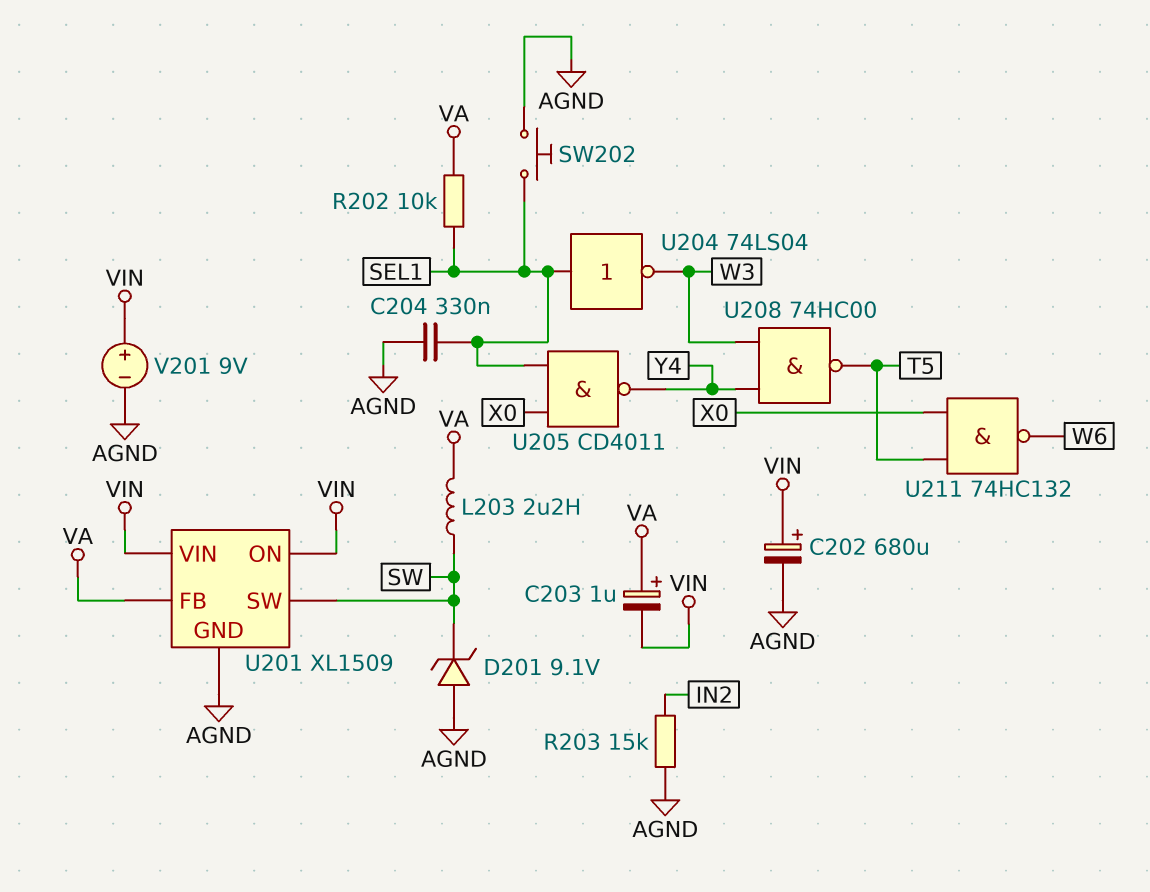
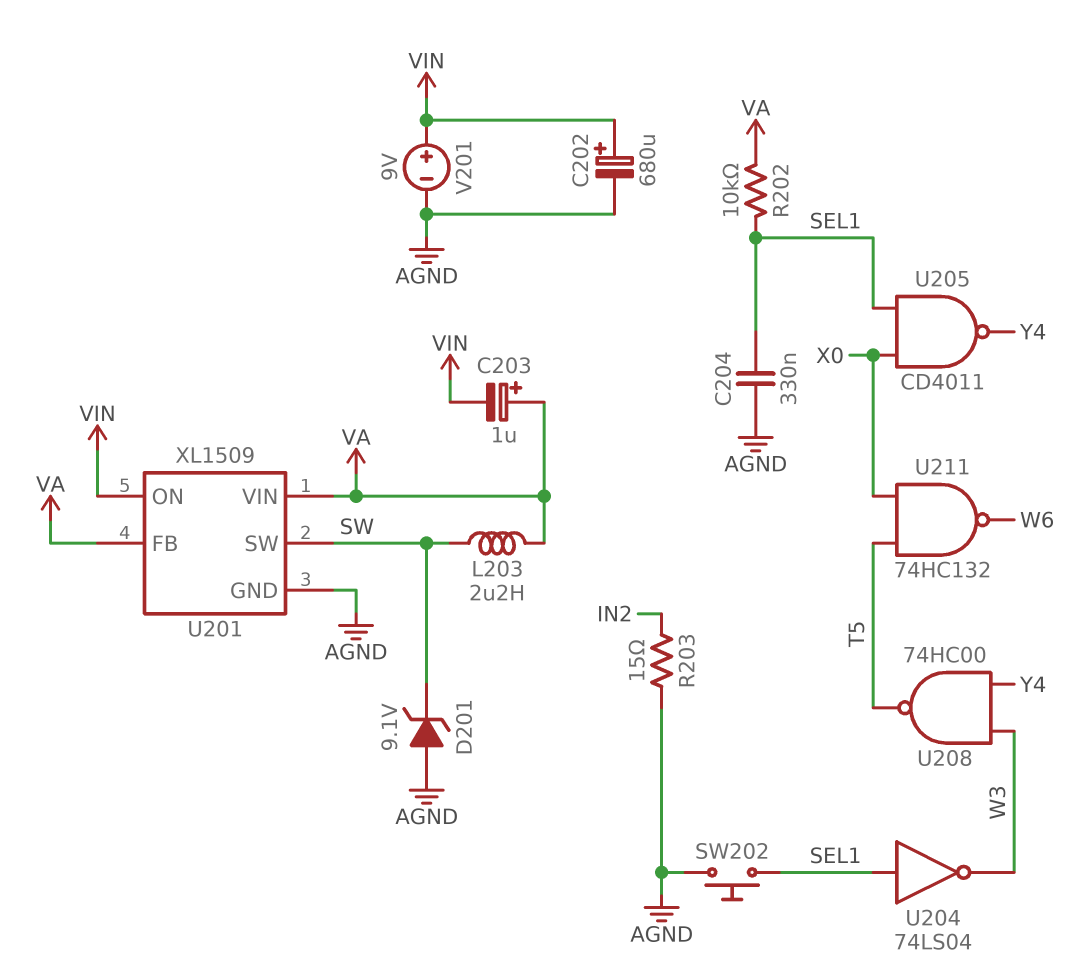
R203: 15k (AGND, IN2) -> 15 (AGND, IN2)
U201 pin VIN: VIN -> VA

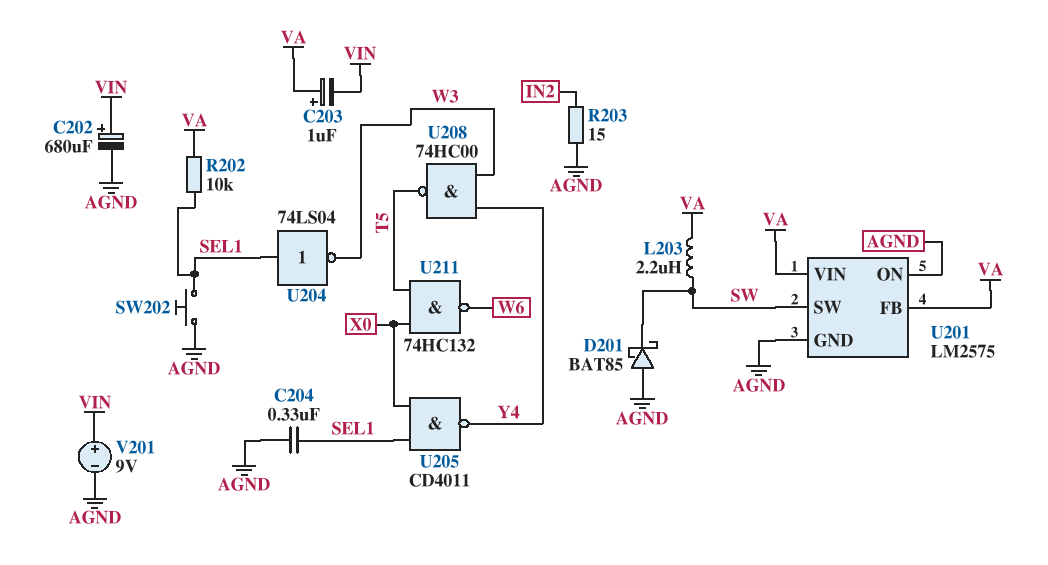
D201: zener 9.1V (A AGND, K SW) -> schottky BAT85 (A AGND, K SW)
U201: XL1509 -> LM2575
U201 pin ON: VIN -> AGND

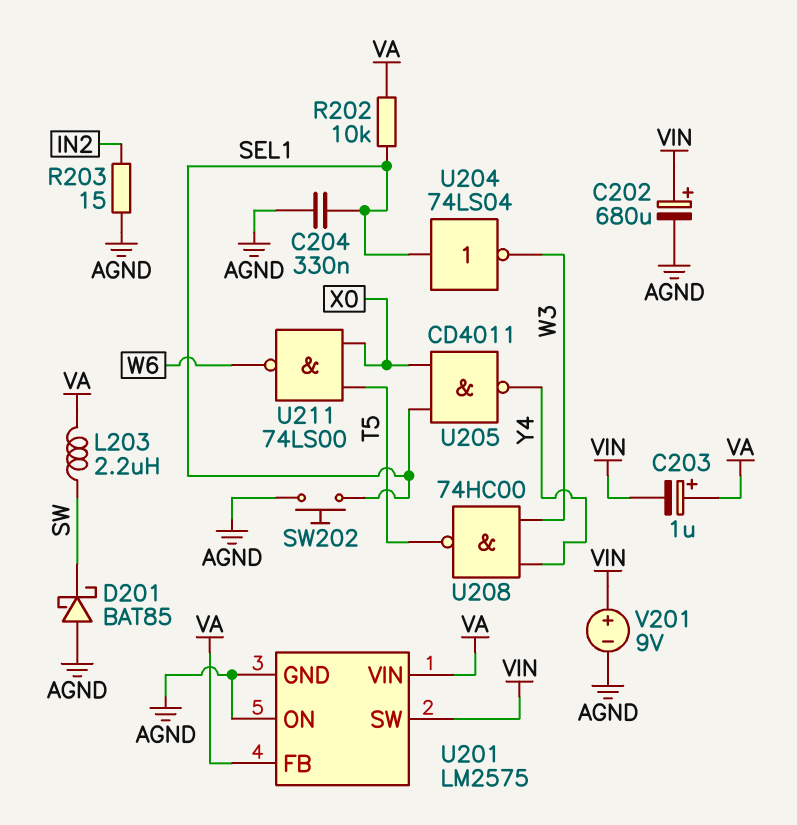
U201 pin SW: SW -> VIN
U211: NAND 74HC132 (in T5, in X0, out W6) -> NAND 74LS00 (in T5, in X0, out W6)

